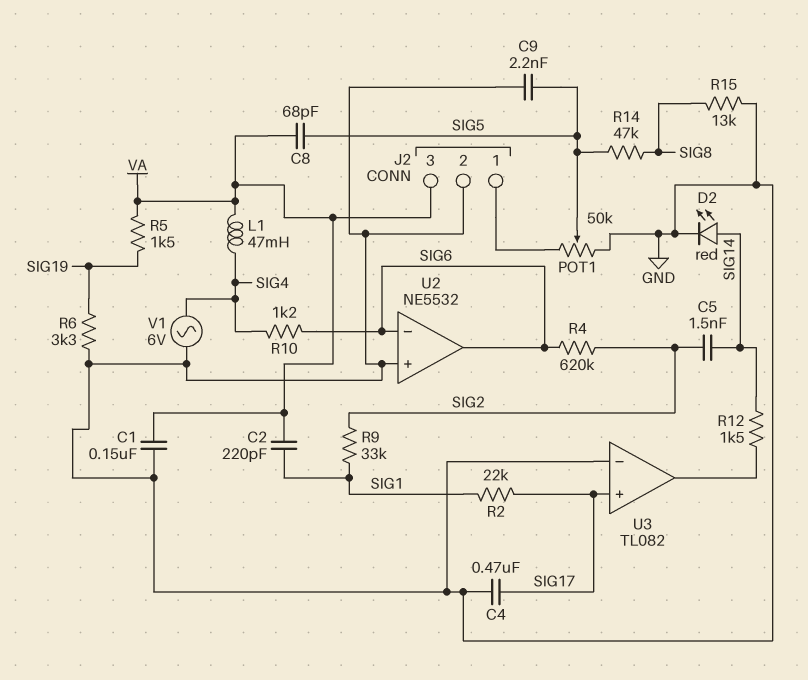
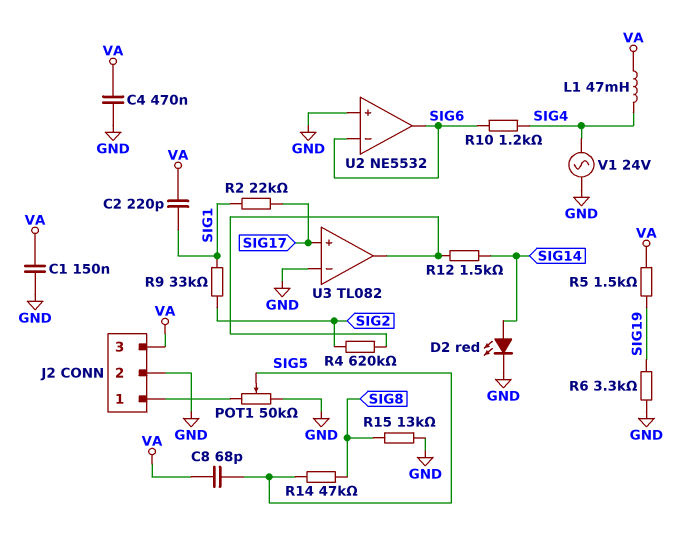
C4: 470nF (GND, SIG17) -> 470nF (GND, VA)
C5: 1.5nF (SIG2, SIG14) -> none
C9: 2.2nF (GND, SIG5) -> none
R4: 620k (SIG2, SIG6) -> 620k (SIG2, U3/out)
V1: AC 6V (GND, SIG4) -> AC 24V (GND, SIG4)

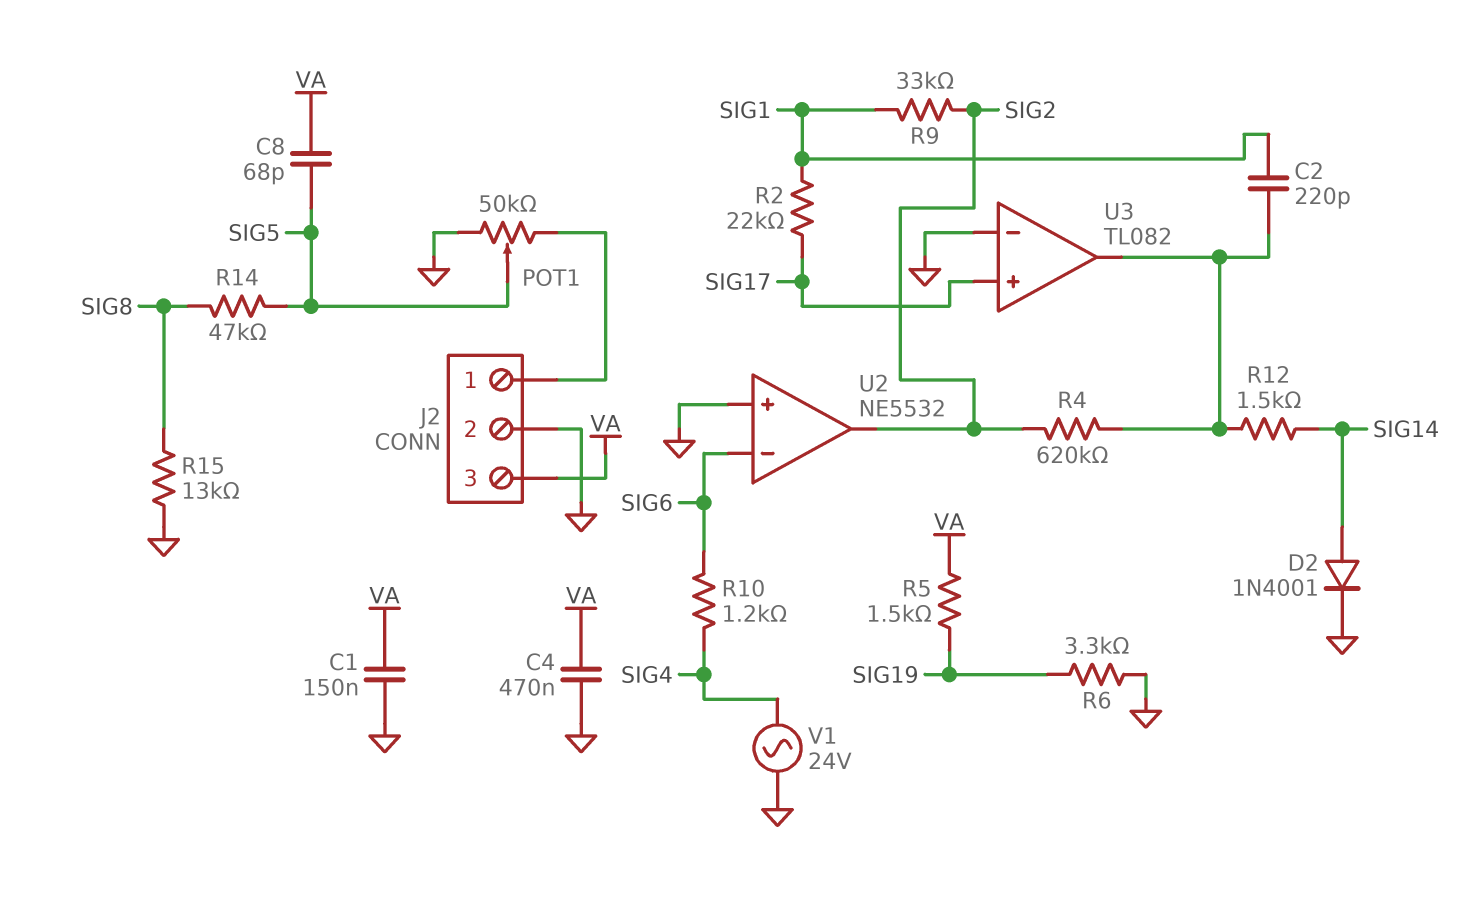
C2: 220pF (SIG1, VA) -> 220pF (SIG1, U3/out)
D2: LED red (A SIG14, K GND) -> diode 1N4001 (A SIG14, K GND)
L1: 47mH (SIG4, VA) -> none
U2 pin out: SIG6 -> SIG2

